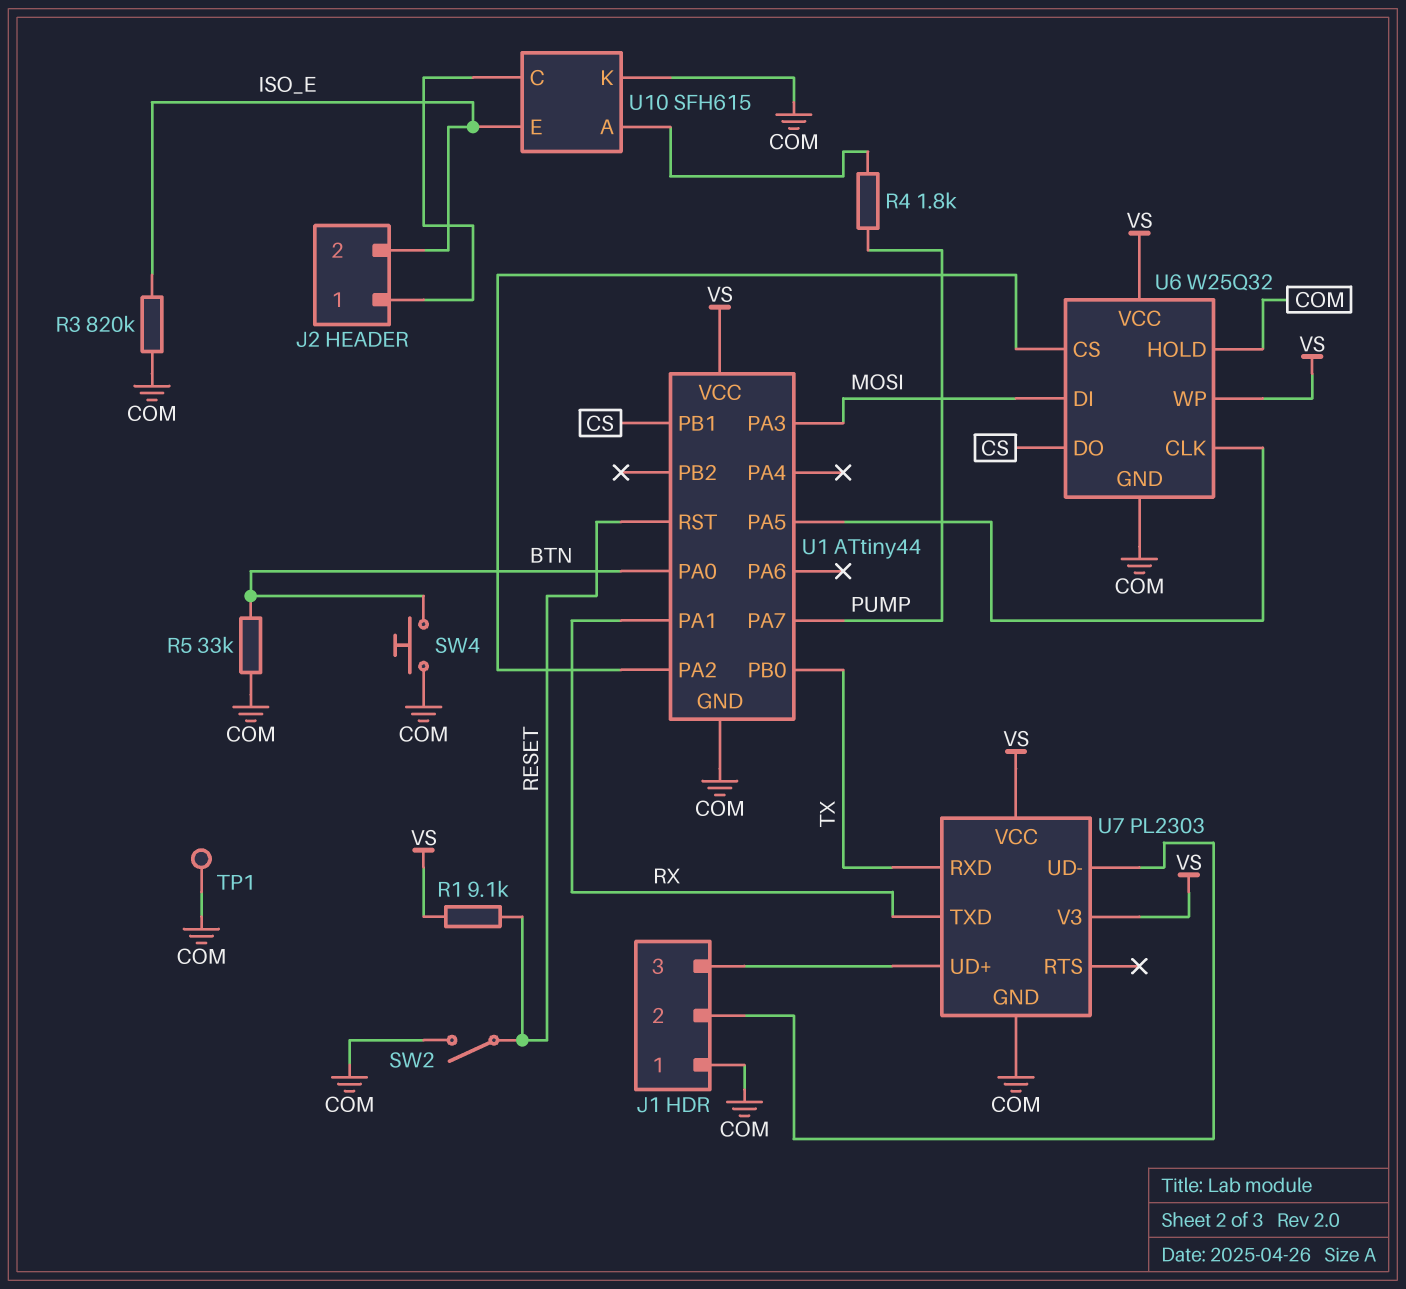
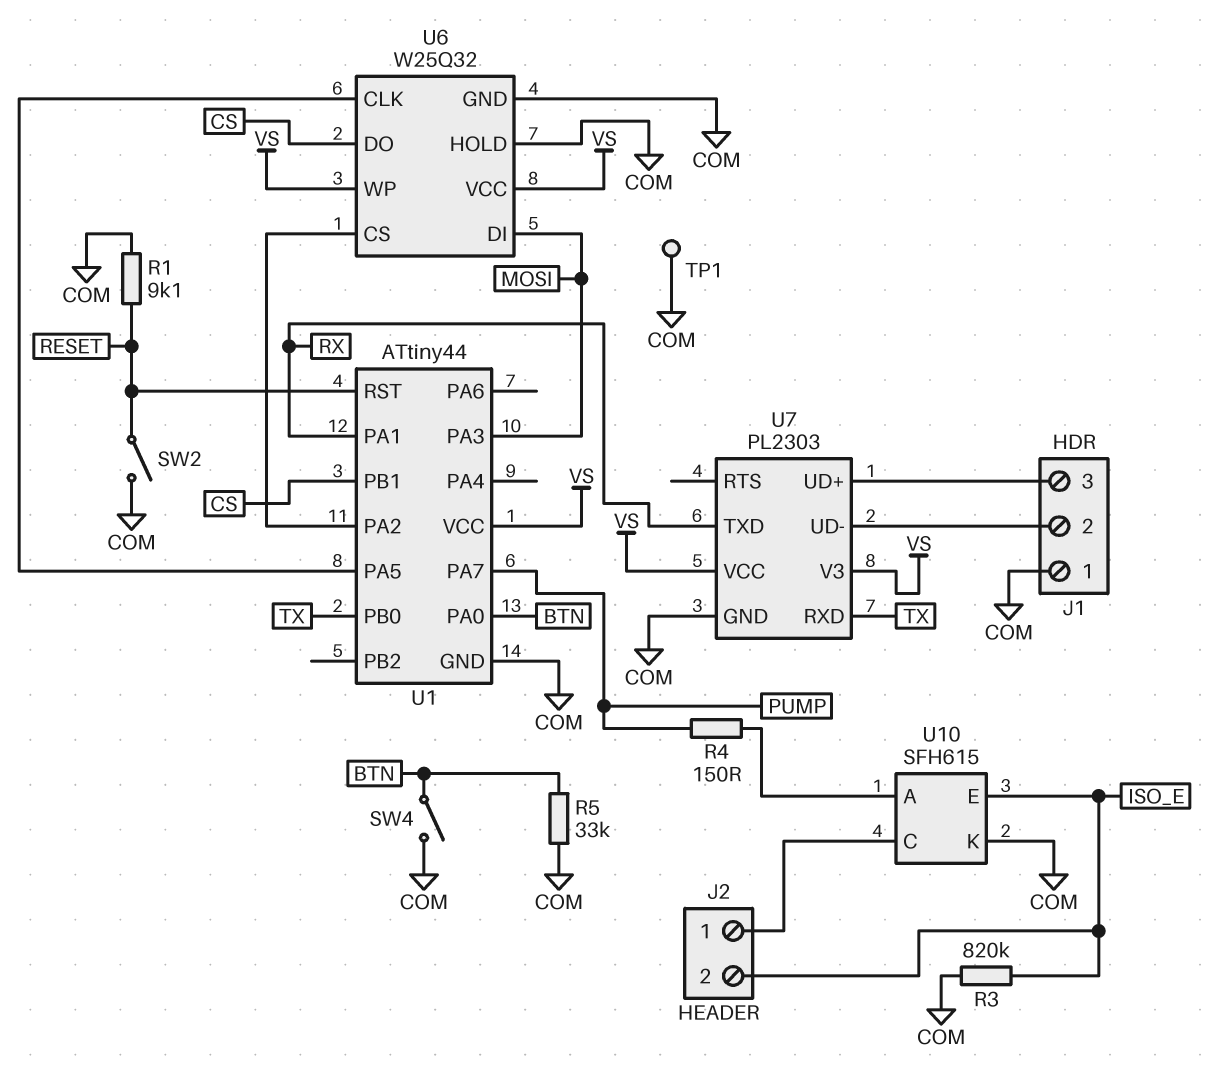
R1: 9.1k (RESET, VS) -> 9.1k (COM, RESET)
R4: 1.8k (PUMP, U10/A) -> 150 (PUMP, U10/A)
SW4: button (BTN, COM) -> switch (BTN, COM)

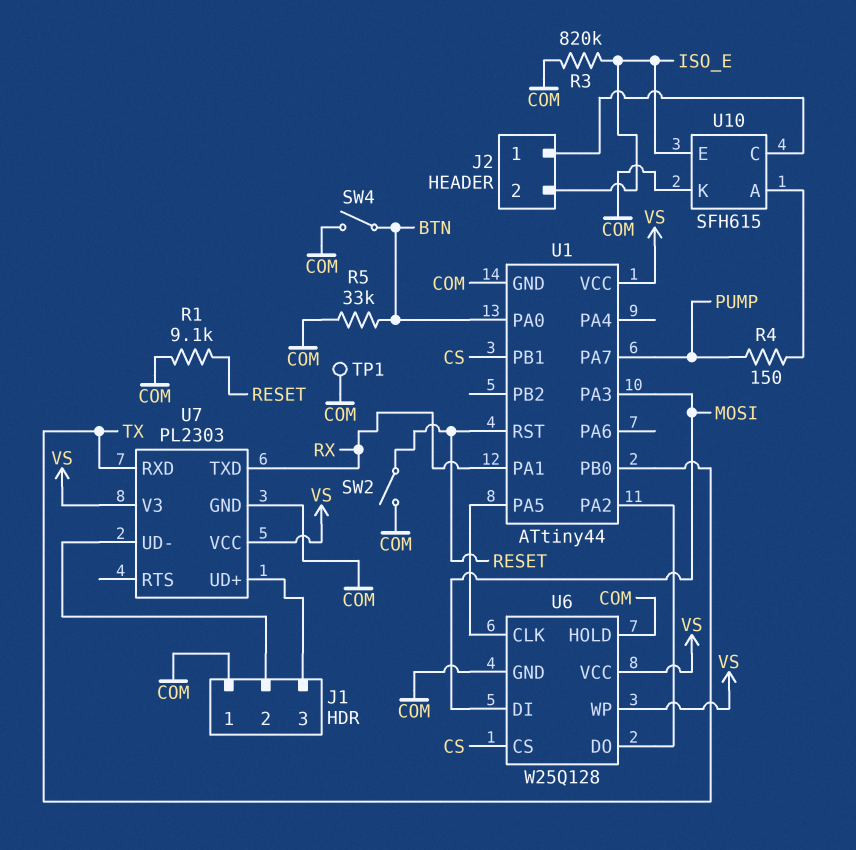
U6: W25Q32 -> W25Q128
U6 pin CS: U1/PA2 -> CS
U6 pin DO: CS -> U1/PA2

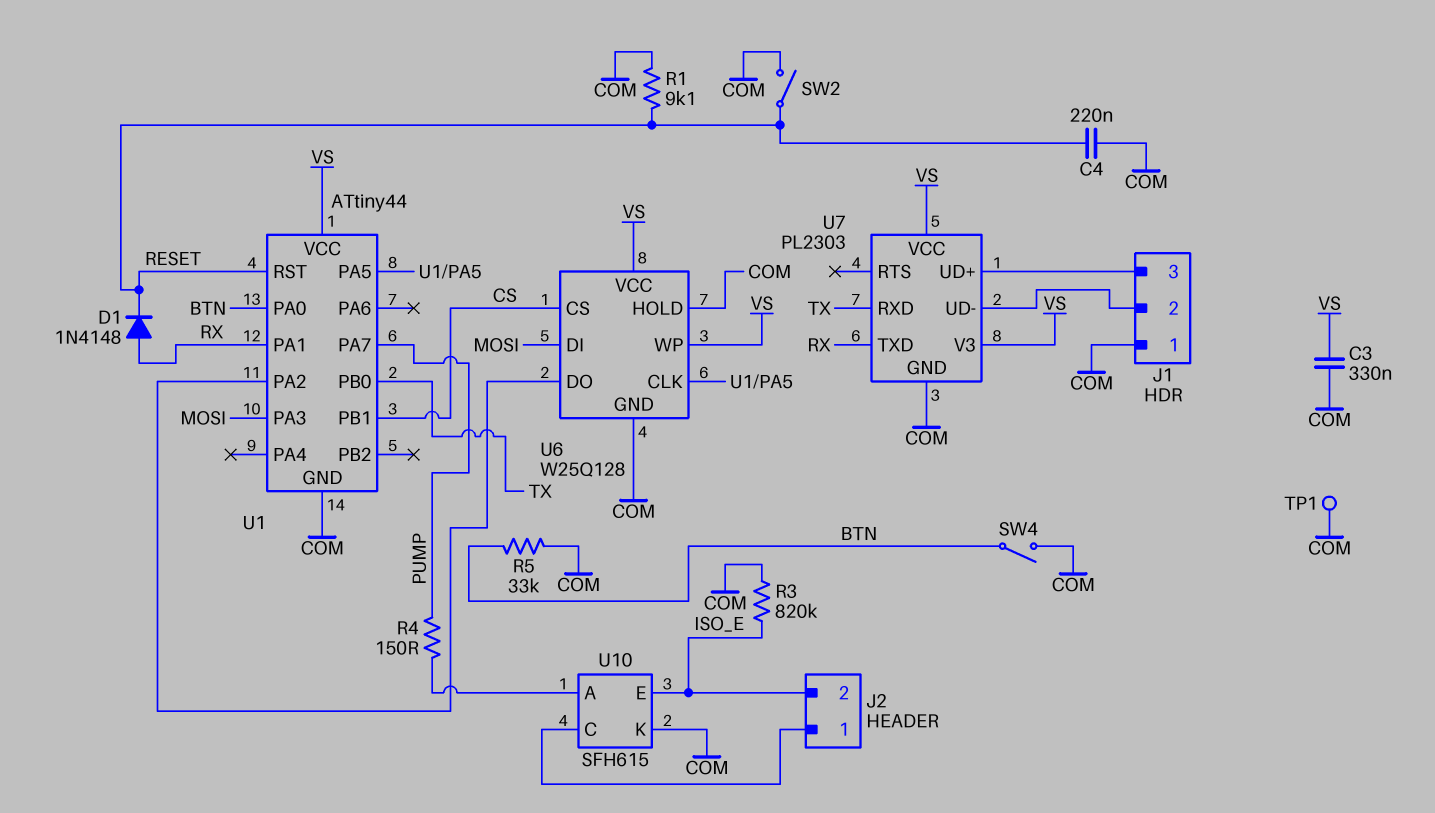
C3: none -> 330nF (COM, VS)
C4: none -> 220nF (COM, RESET)
D1: none -> diode 1N4148 (A RX, K RESET)

